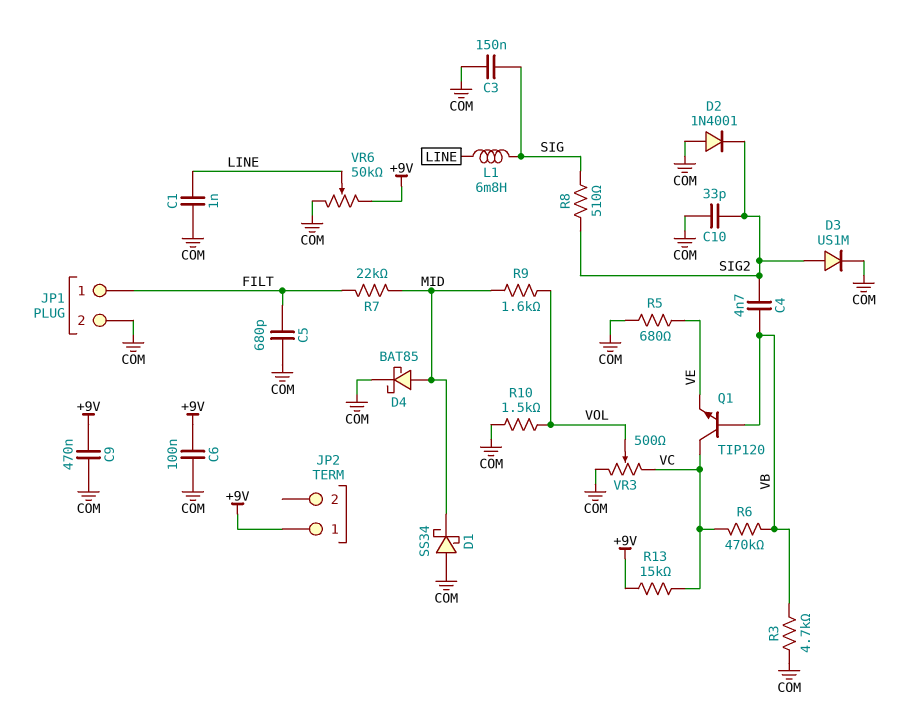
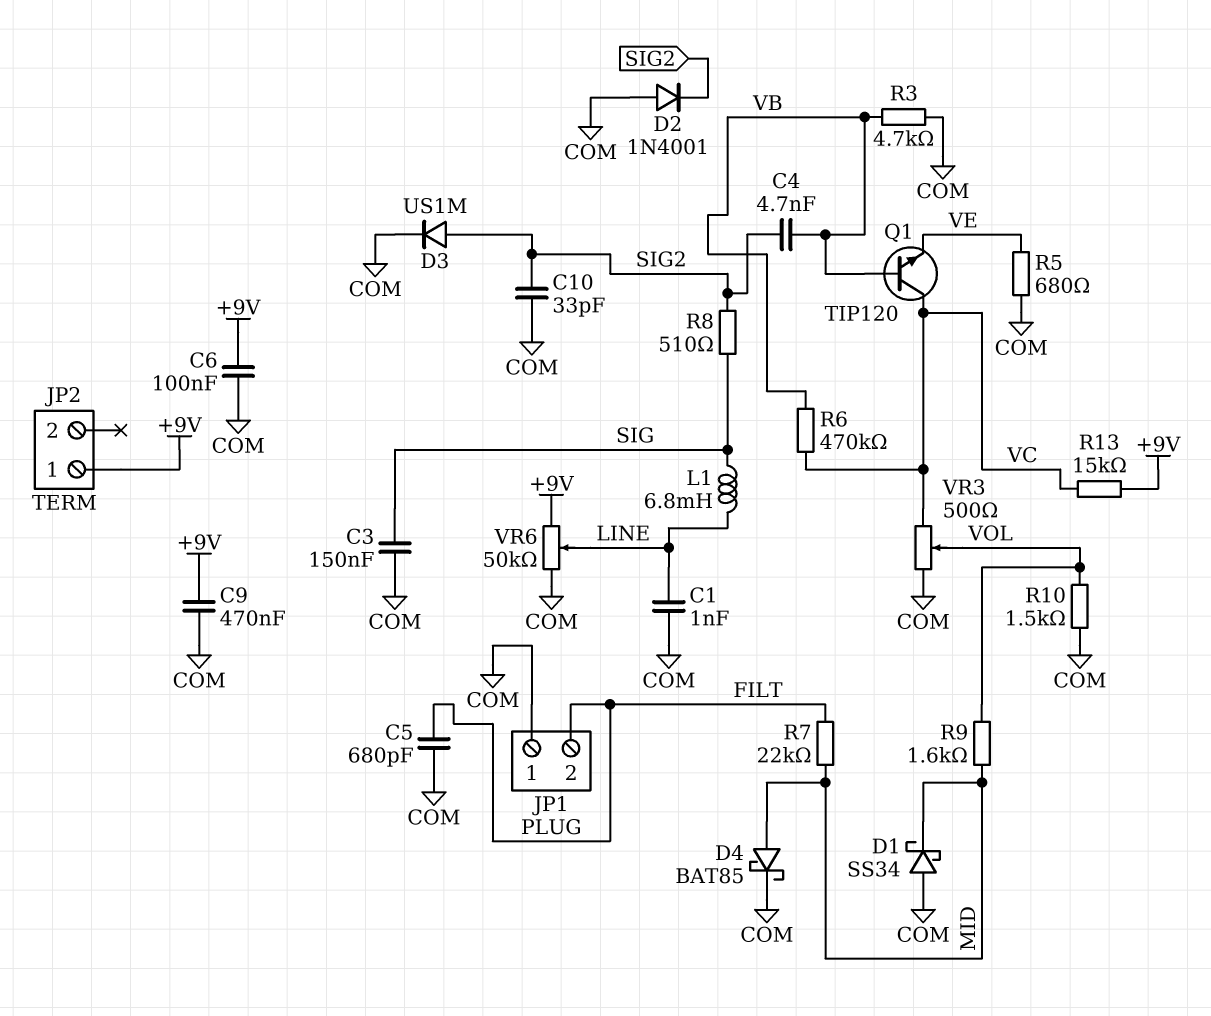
JP1 pin 1: FILT -> COM
JP1 pin 2: COM -> FILT

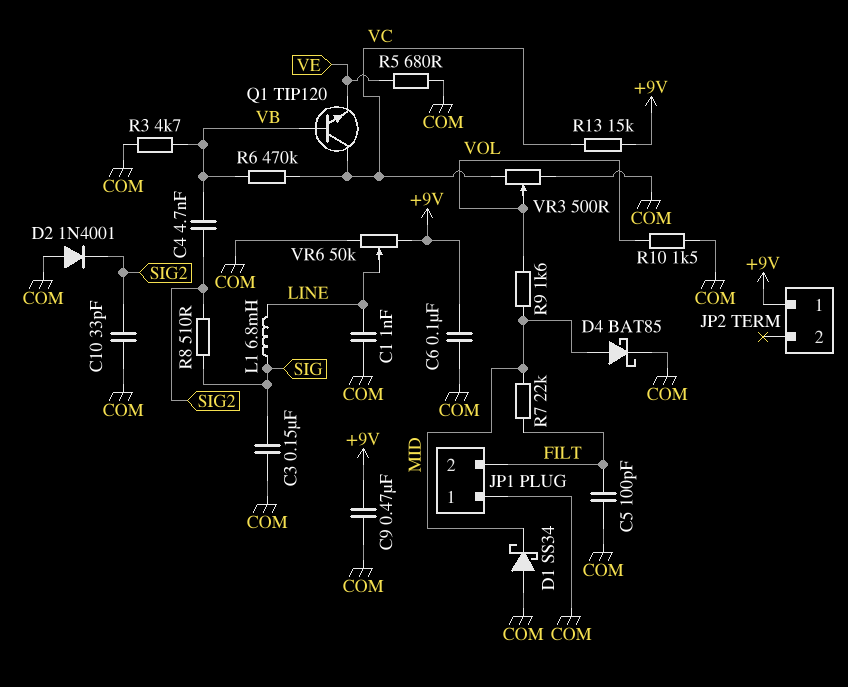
C5: 680pF (COM, FILT) -> 100pF (COM, FILT)
D3: diode US1M (A SIG2, K COM) -> none

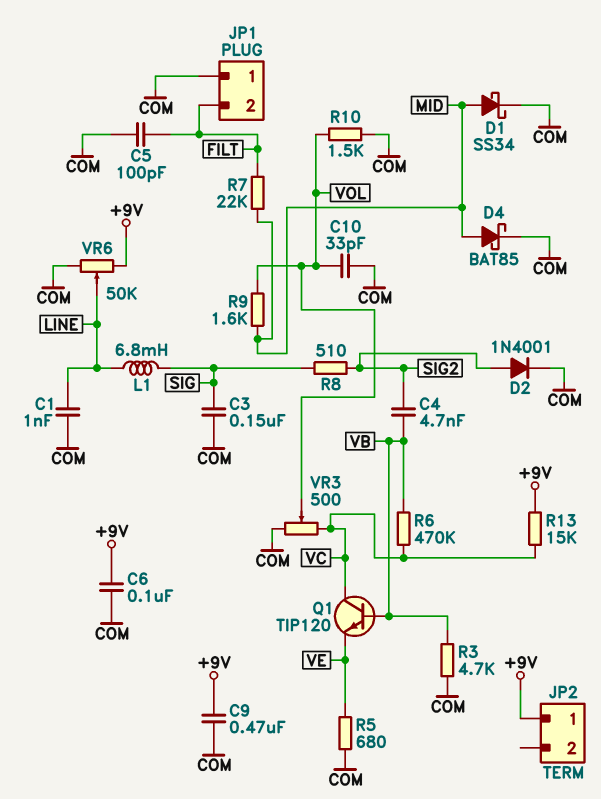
C10: 33pF (COM, SIG2) -> 33pF (COM, VOL)
D1: schottky SS34 (A COM, K MID) -> schottky SS34 (A MID, K COM)
D2: diode 1N4001 (A COM, K SIG2) -> diode 1N4001 (A SIG2, K COM)

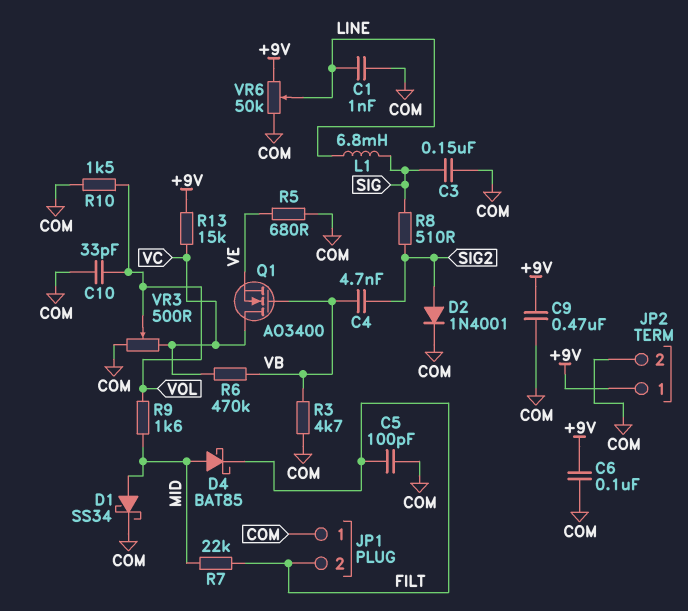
D4: schottky BAT85 (A MID, K COM) -> schottky BAT85 (A MID, K FILT)
JP2 pin 2: none -> COM
Q1: NPN TIP120 (B VB, C VC, E VE) -> NMOS AO3400 (G VB, D VC, S VE)

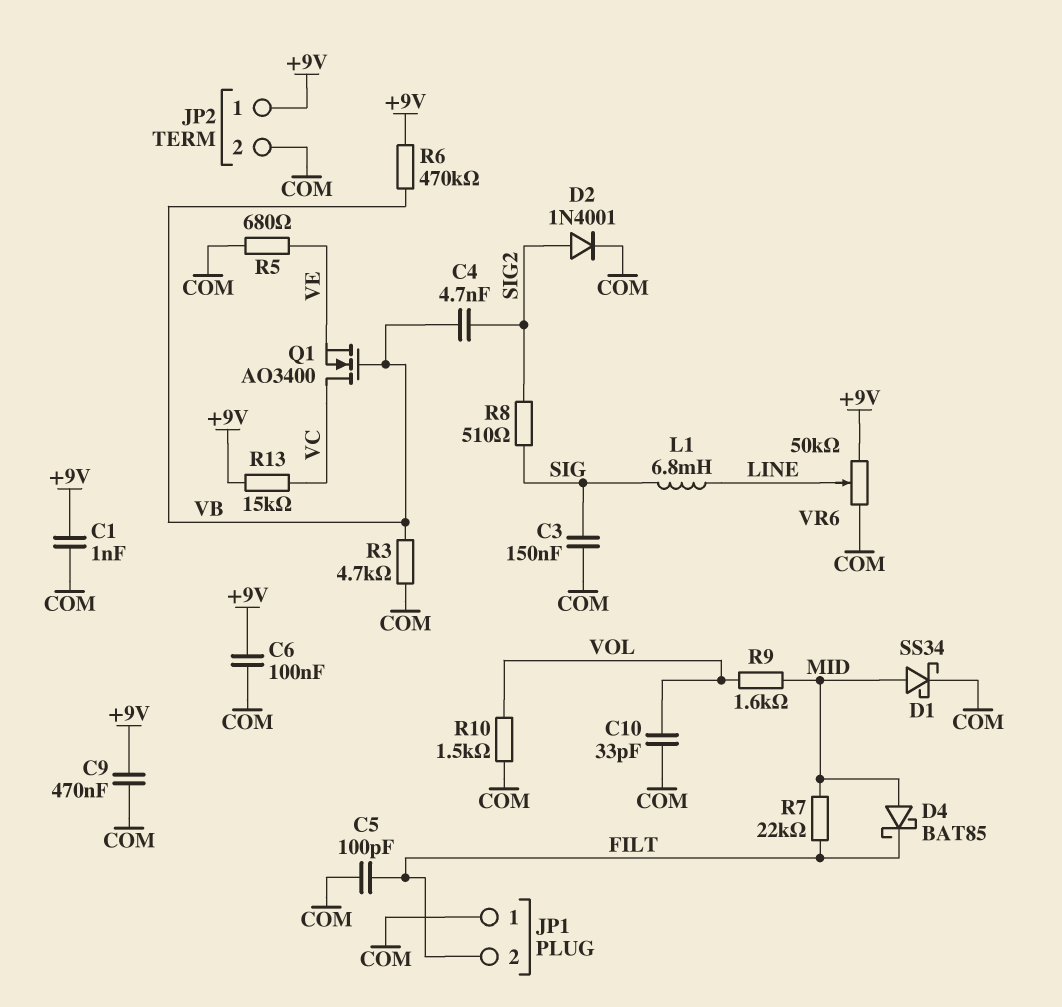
C1: 1nF (COM, LINE) -> 1nF (+9V, COM)
R6: 470k (VB, VC) -> 470k (+9V, VB)
VR3: 500 (COM, VC, wiper VOL) -> none

